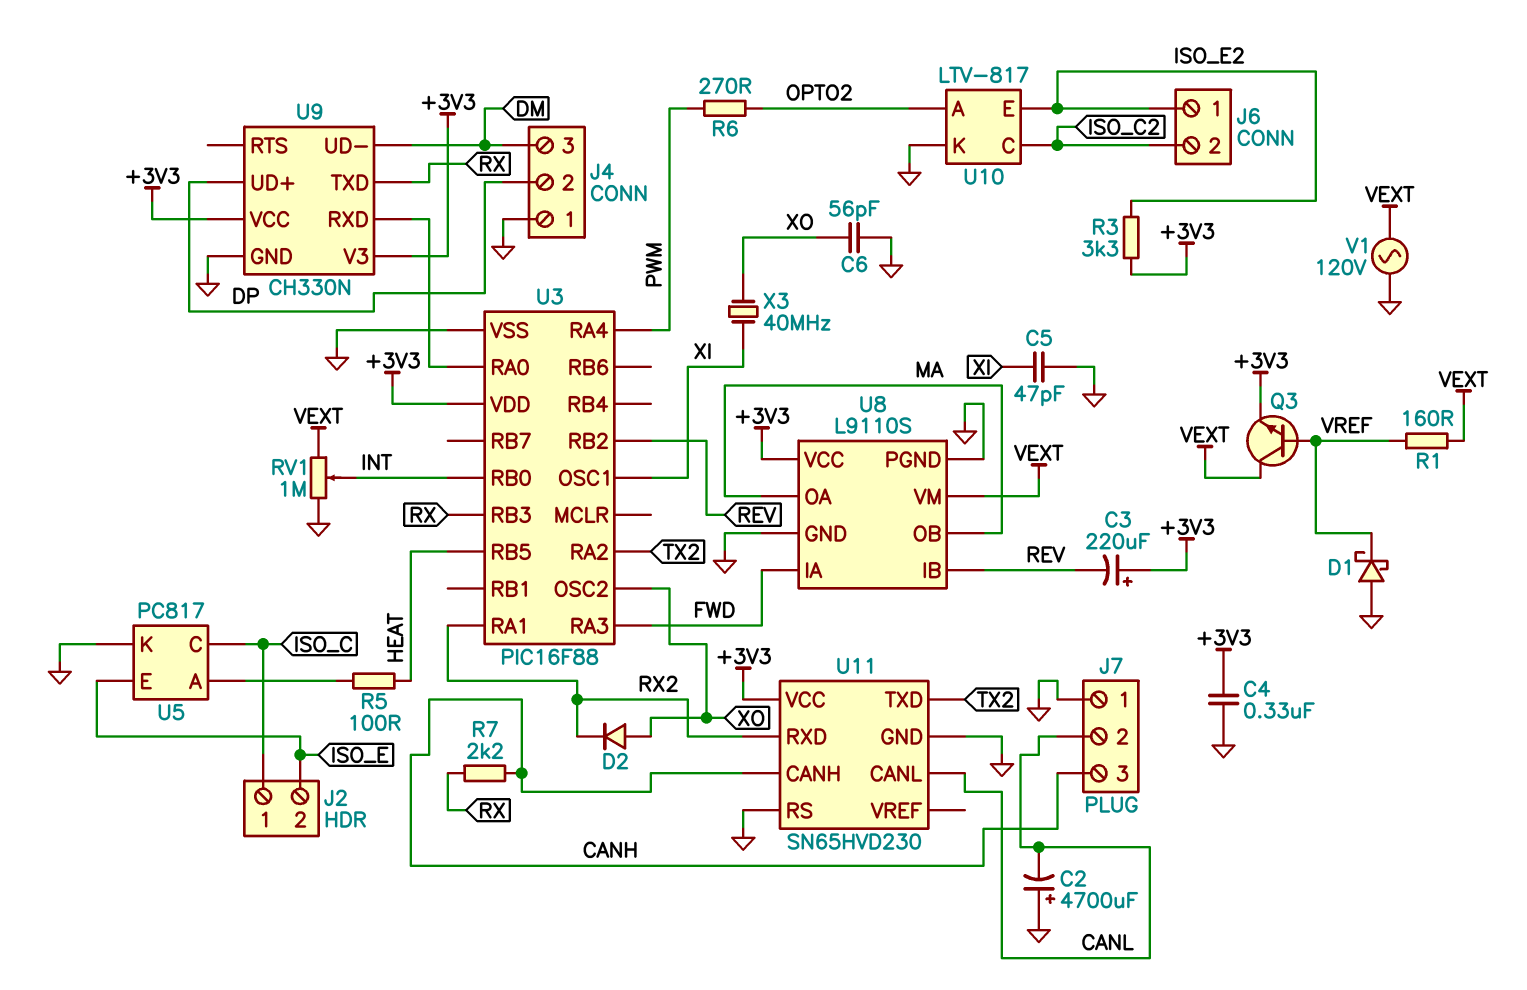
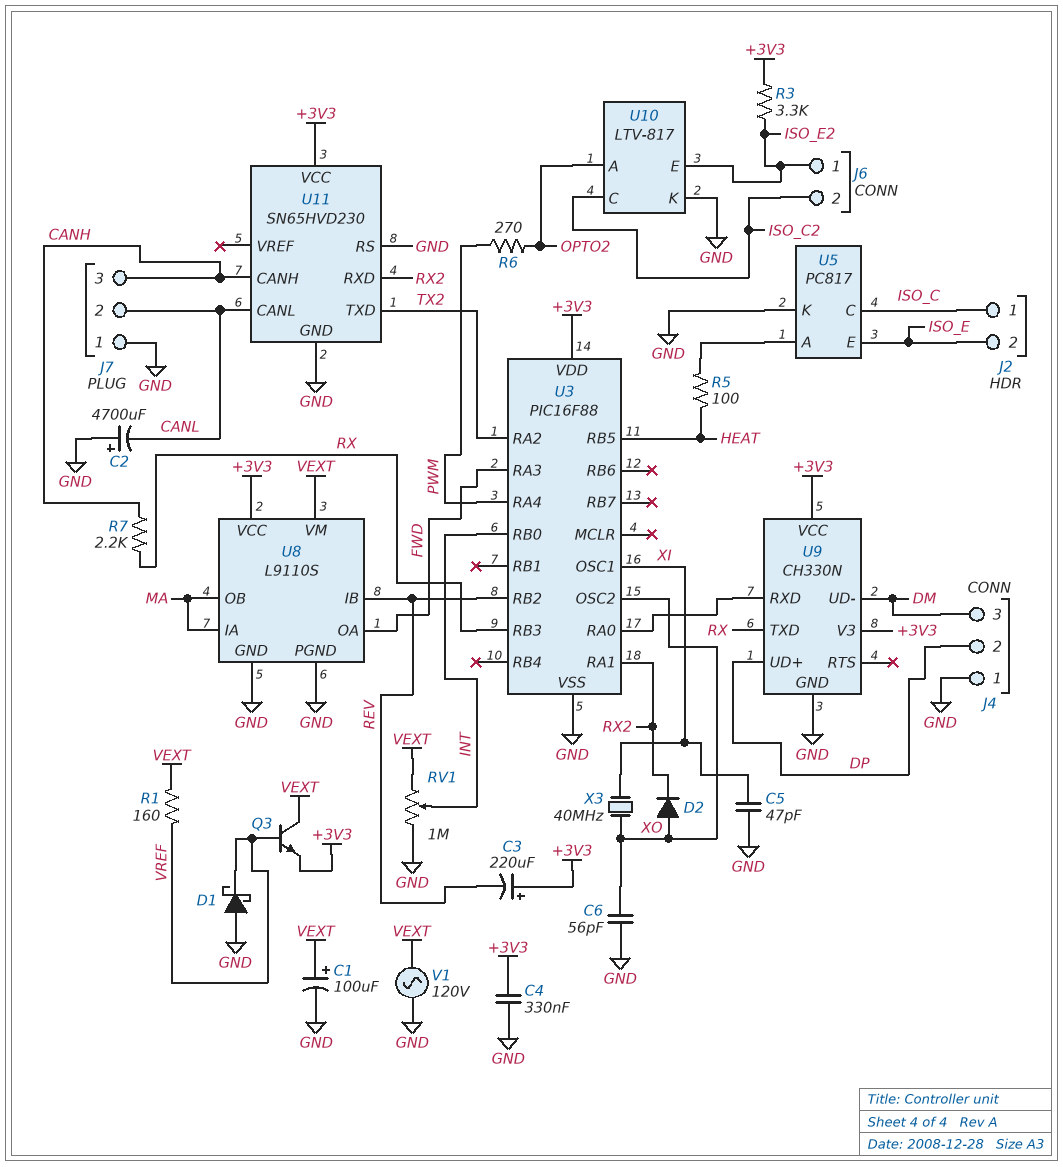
C1: none -> 100uF (plus VEXT, minus GND)
U8 pin IA: FWD -> MA
U8 pin OA: MA -> FWD

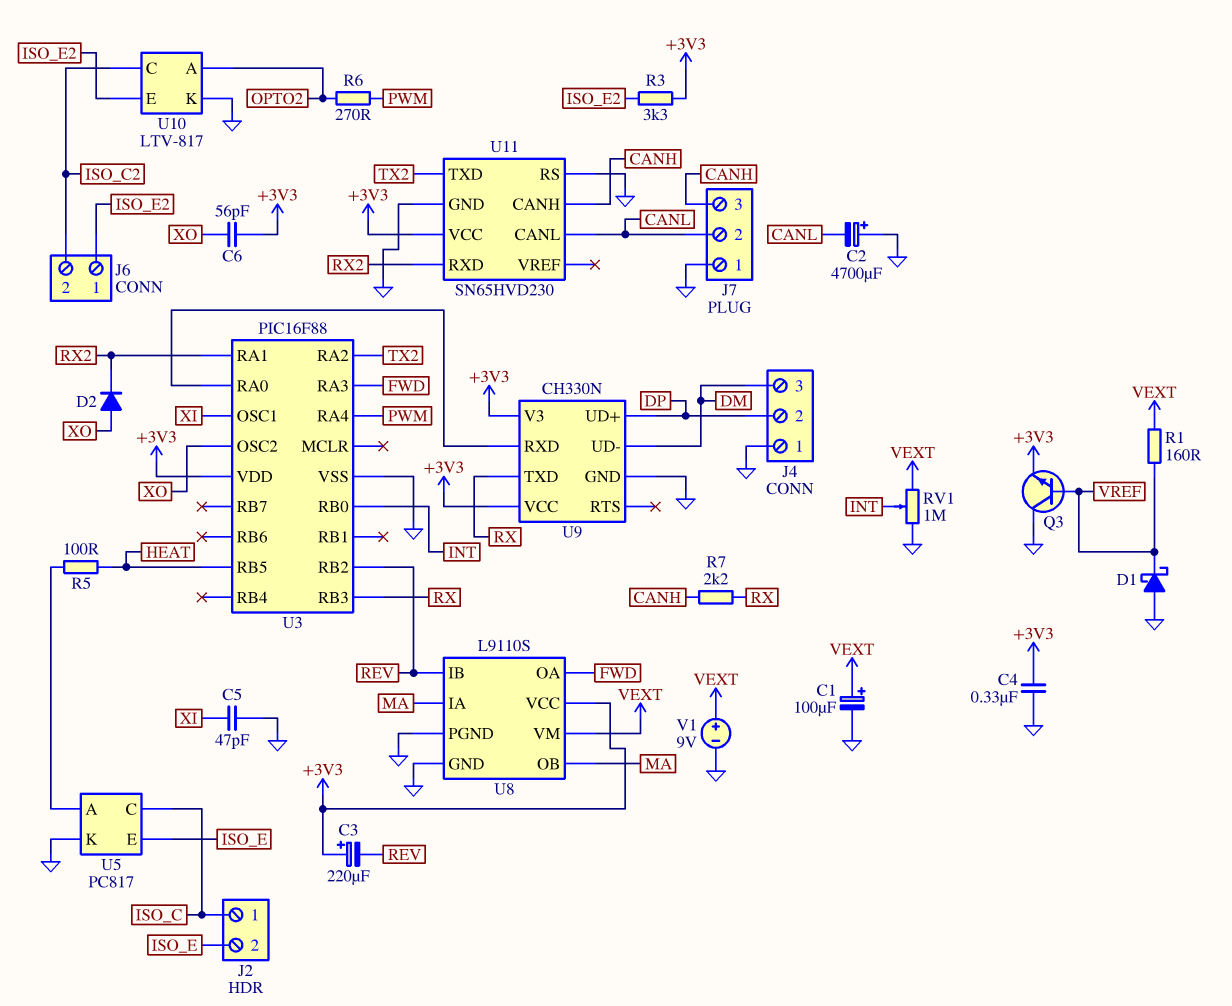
C6: 56pF (GND, XO) -> 56pF (+3V3, XO)
Q3: NPN (B VREF, C VEXT, E +3V3) -> NPN (B VREF, C GND, E +3V3)
V1: AC 120V (GND, VEXT) -> 9V (plus VEXT, minus GND)
X3: 40MHz (XI, XO) -> none

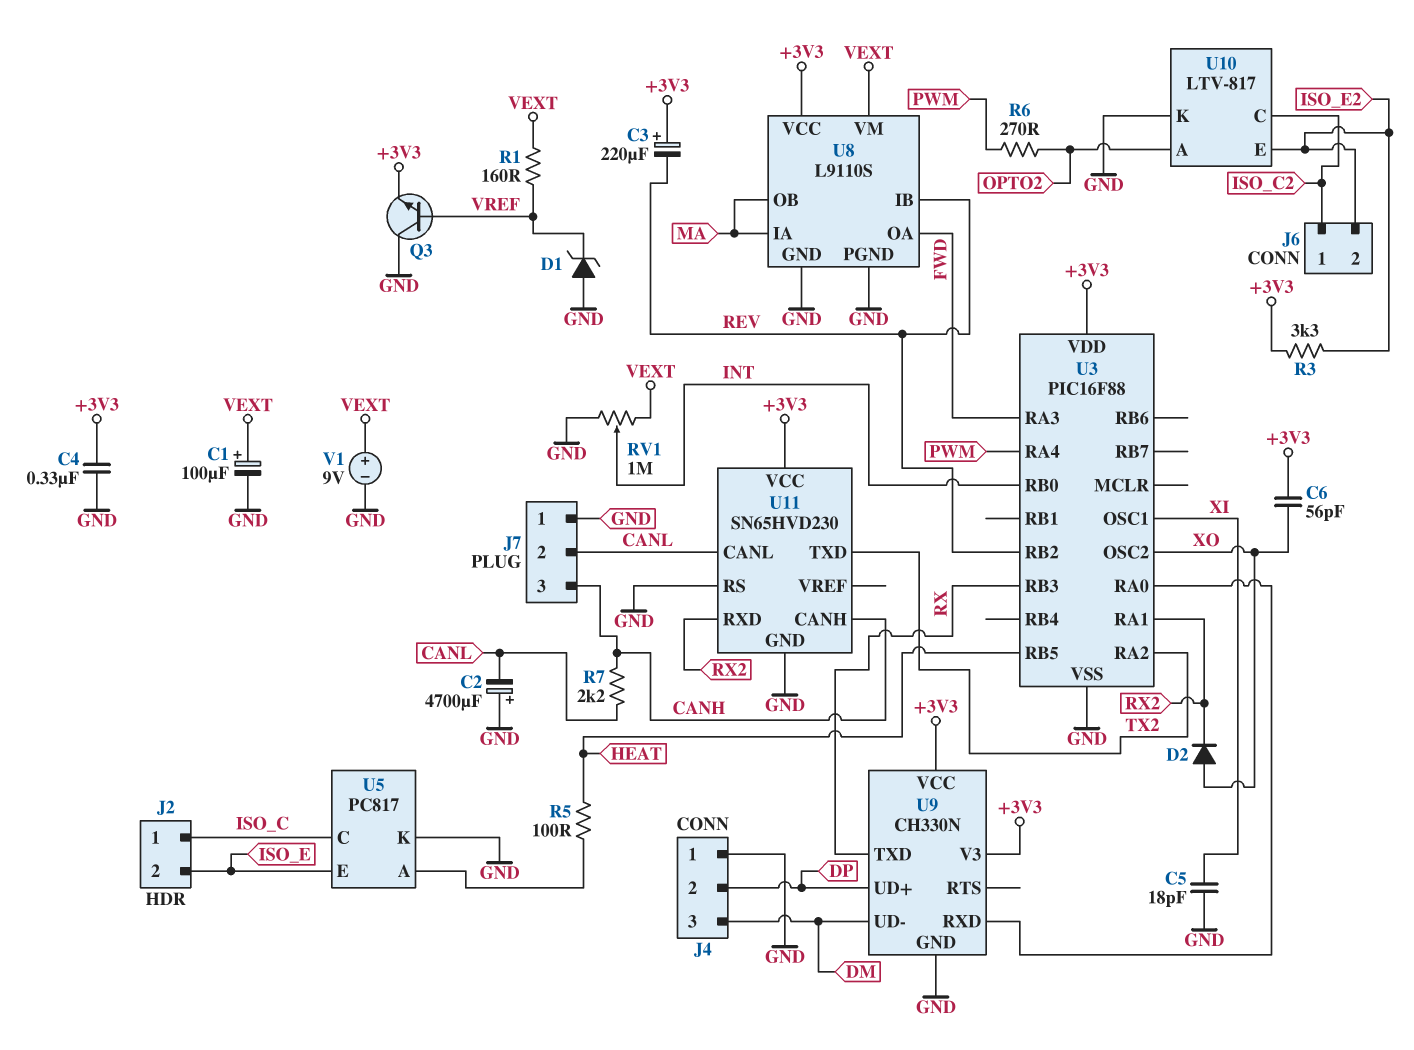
C5: 47pF (GND, XI) -> 18pF (GND, XI)
D1: schottky (A GND, K VREF) -> zener (A GND, K VREF)
J6 pin 1: ISO_E2 -> ISO_C2
J6 pin 2: ISO_C2 -> ISO_E2
R7: 2.2k (CANH, RX) -> 2.2k (CANH, CANL)

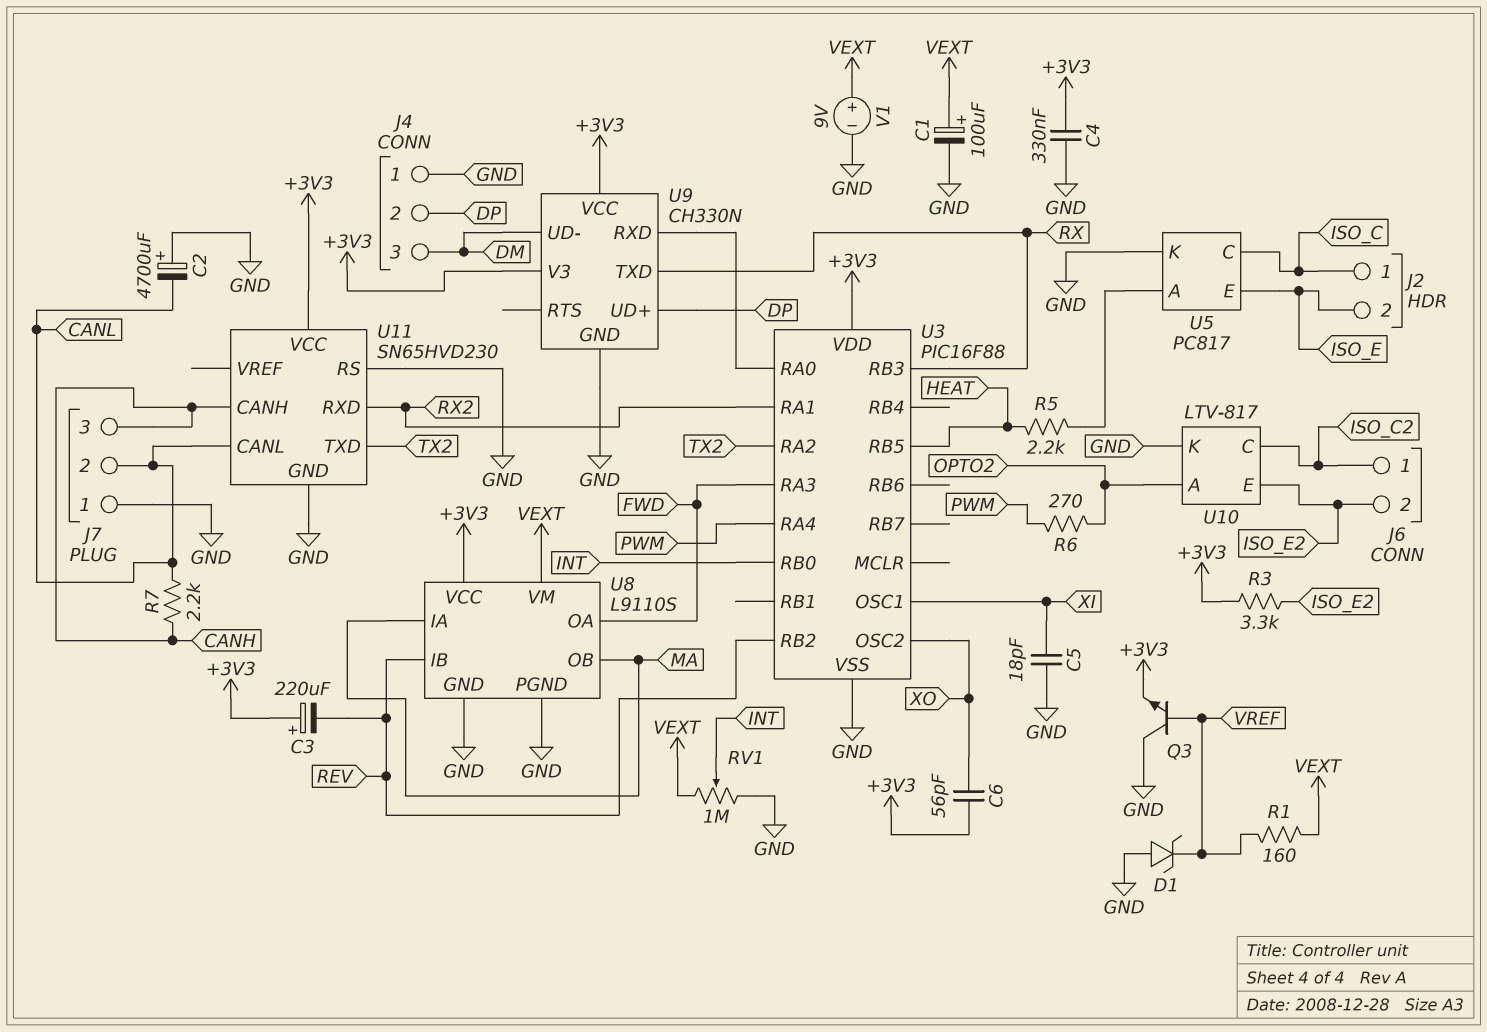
D2: diode (A XO, K RX2) -> none
R5: 100 (HEAT, U5/A) -> 2.2k (HEAT, U5/A)

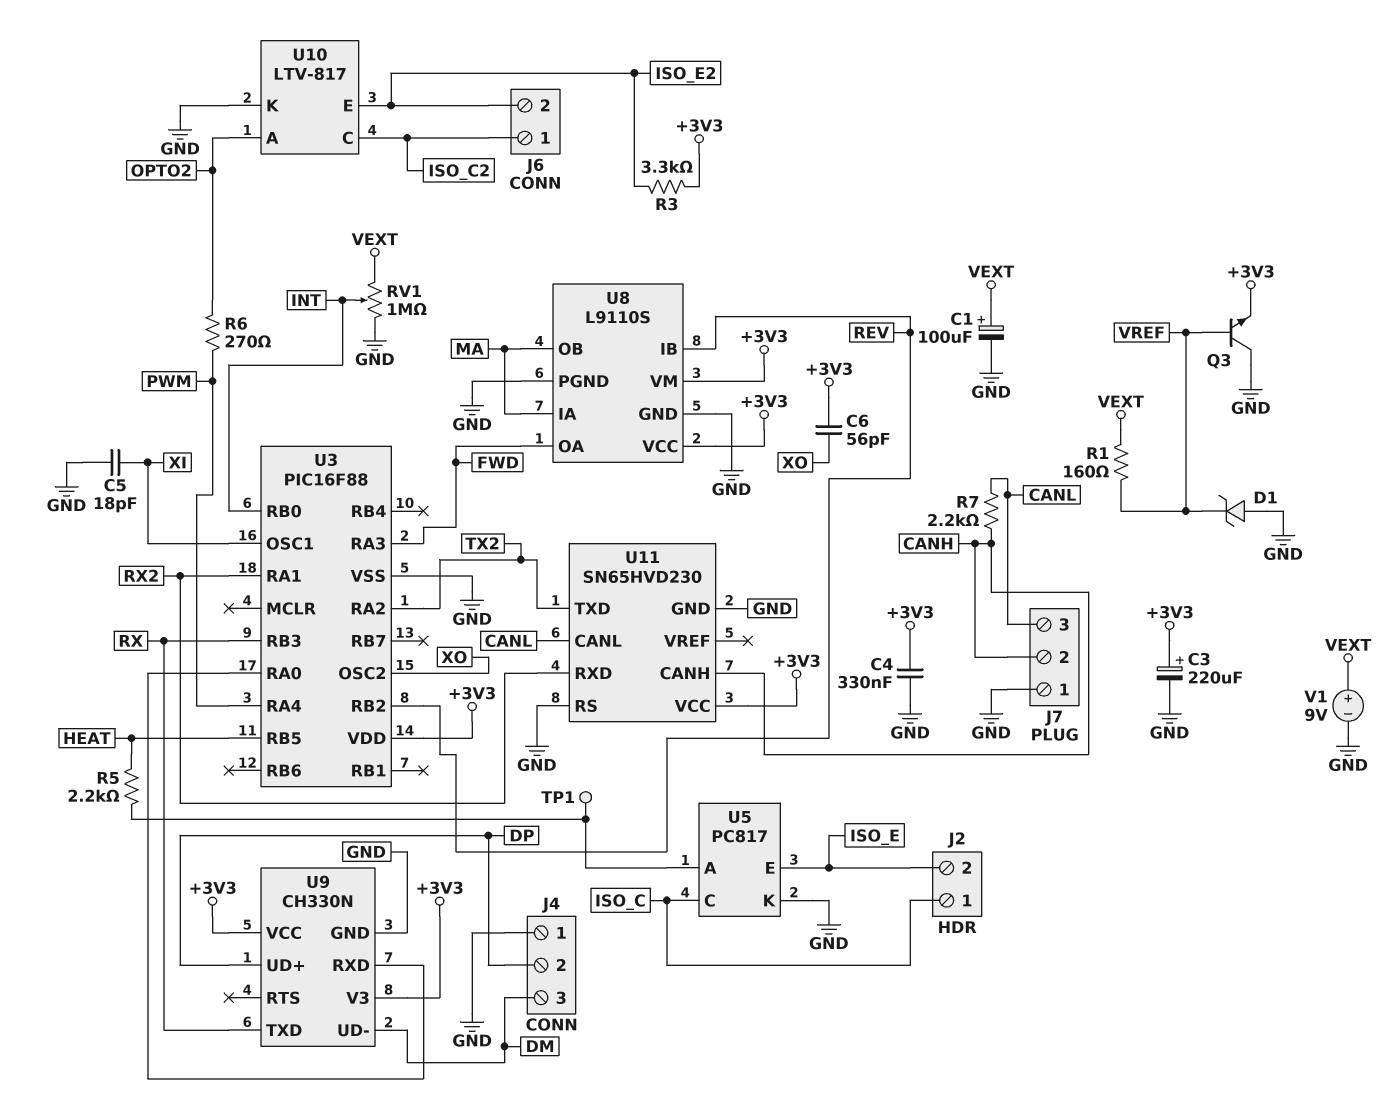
C2: 4700uF (plus GND, minus CANL) -> none
C3: 220uF (plus +3V3, minus REV) -> 220uF (plus +3V3, minus GND)
J7 pin 2: CANL -> CANH
J7 pin 3: CANH -> CANL
TP1: none -> test point (U5/A)
U8 pin VM: VEXT -> +3V3

